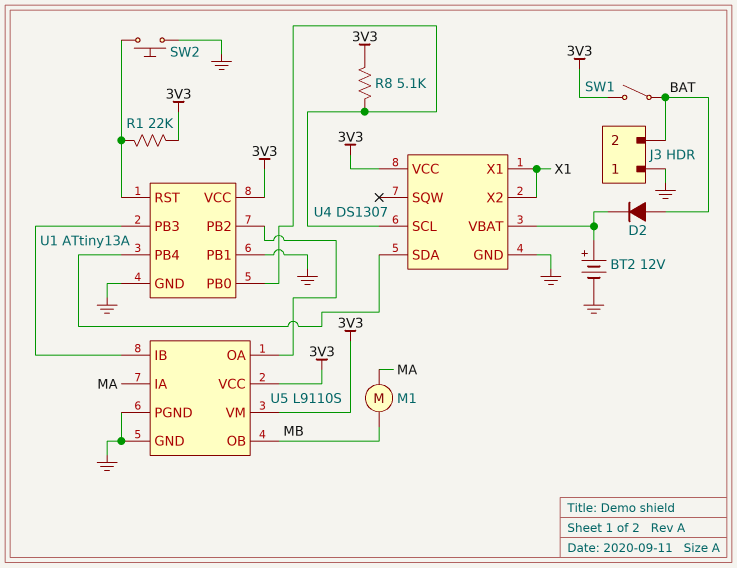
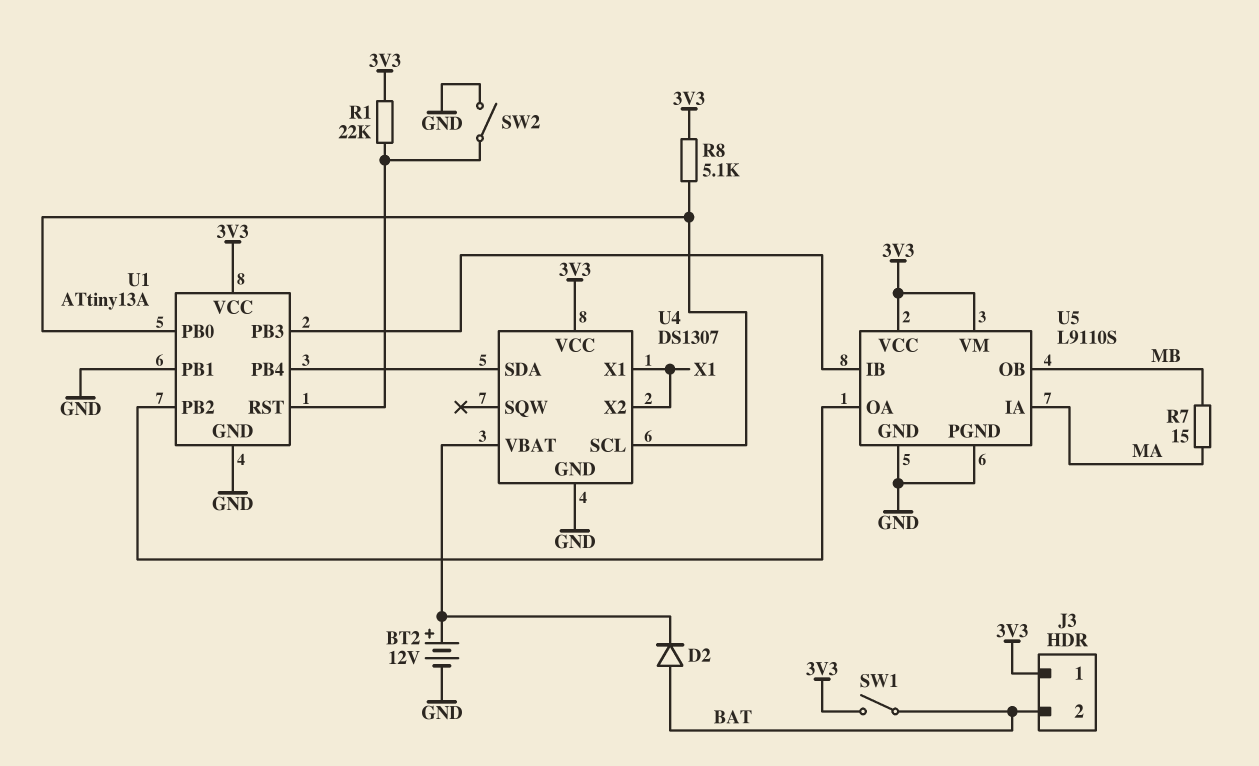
J3 pin 1: GND -> 3V3
M1: motor (MA, MB) -> none
R7: none -> 15 (MA, MB)
SW2: button (GND, U1/RST) -> switch (GND, U1/RST)

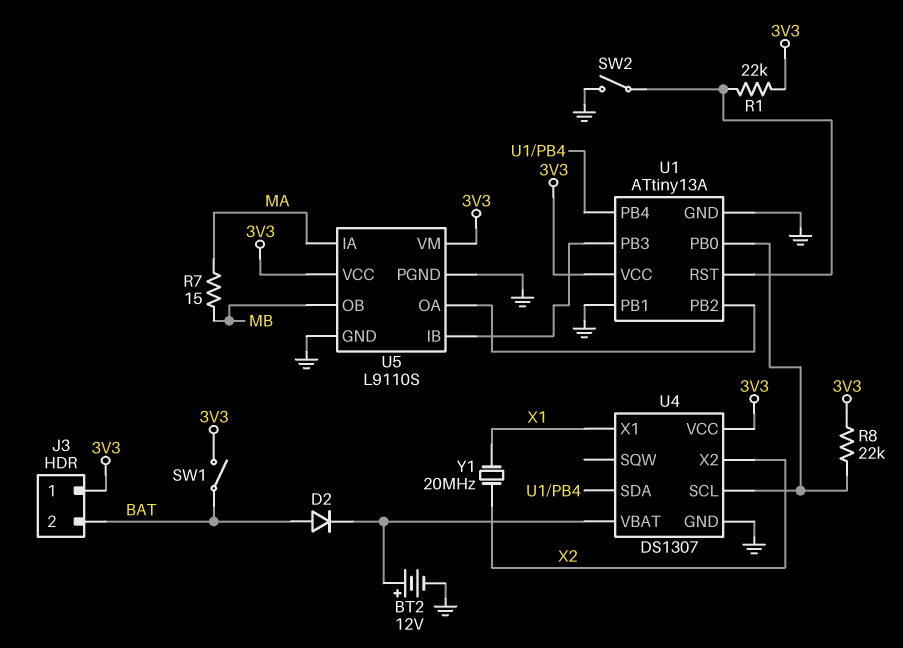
R8: 5.1k (3V3, U1/PB0) -> 22k (3V3, U1/PB0)
U4 pin X2: X1 -> X2
Y1: none -> 20MHz (X1, X2)

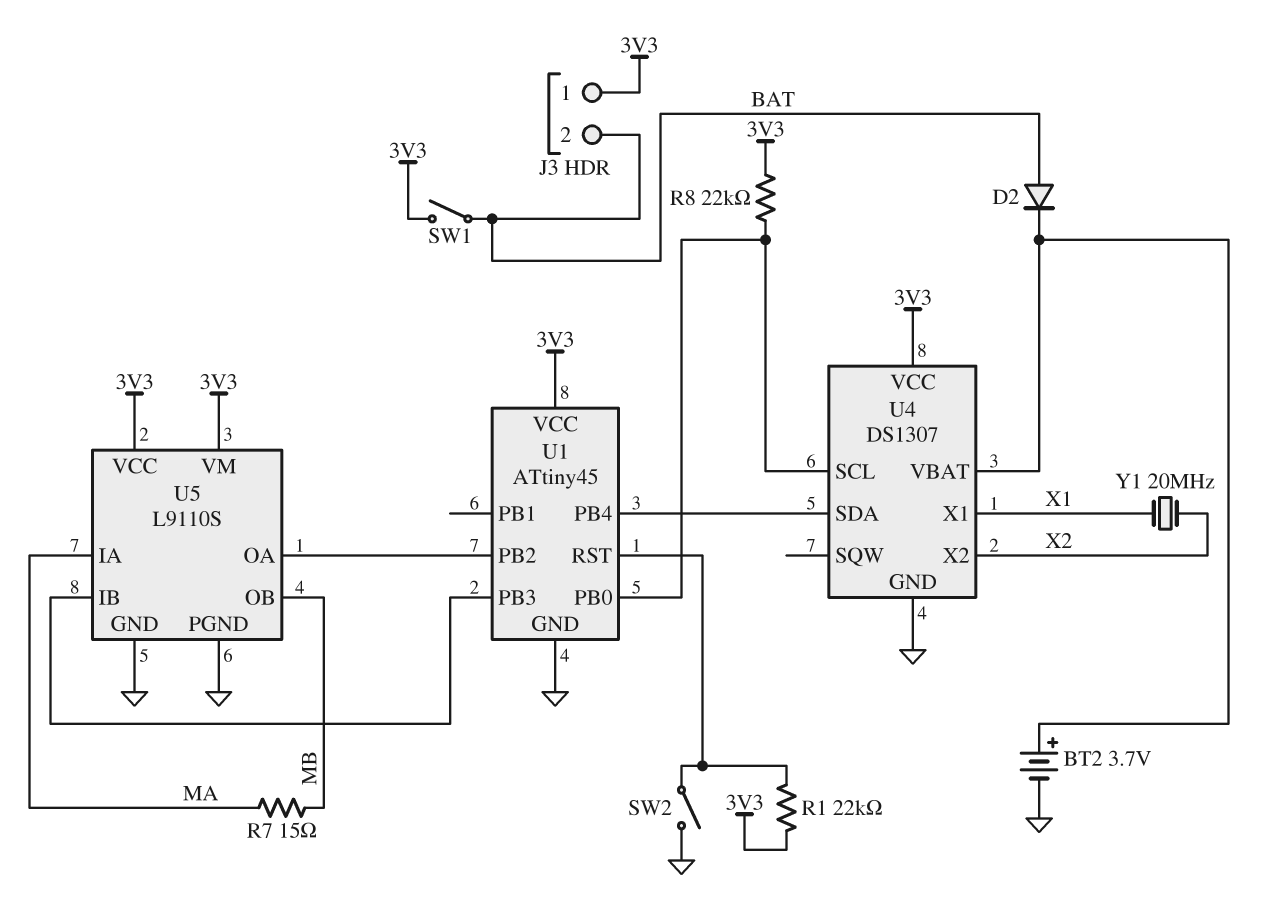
BT2: 12V (plus U4/VBAT, minus GND) -> 3.7V (plus U4/VBAT, minus GND)
U1: ATtiny13A -> ATtiny45
U1 pin PB1: GND -> none

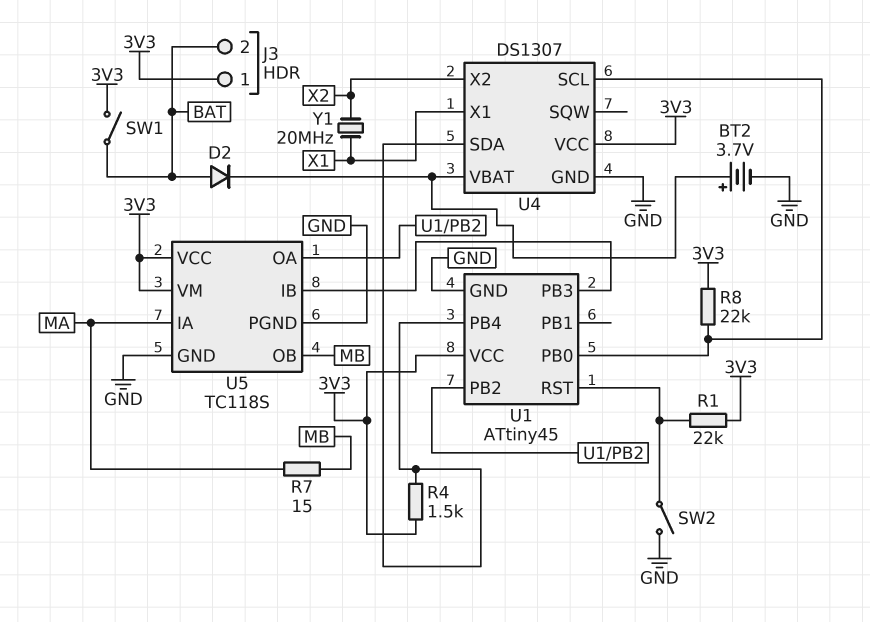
R4: none -> 1.5k (3V3, U1/PB4)
U5: L9110S -> TC118S

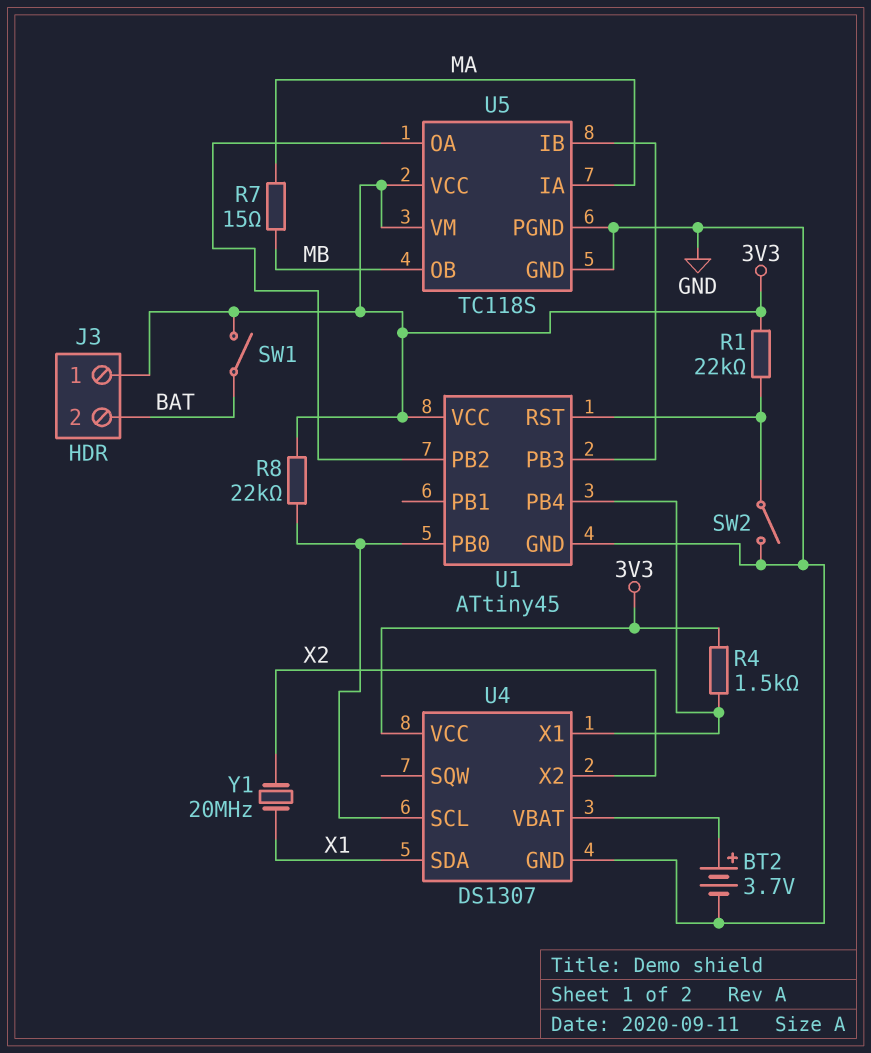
D2: diode (A BAT, K U4/VBAT) -> none
U4 pin SDA: U1/PB4 -> X1
U4 pin X1: X1 -> U1/PB4

